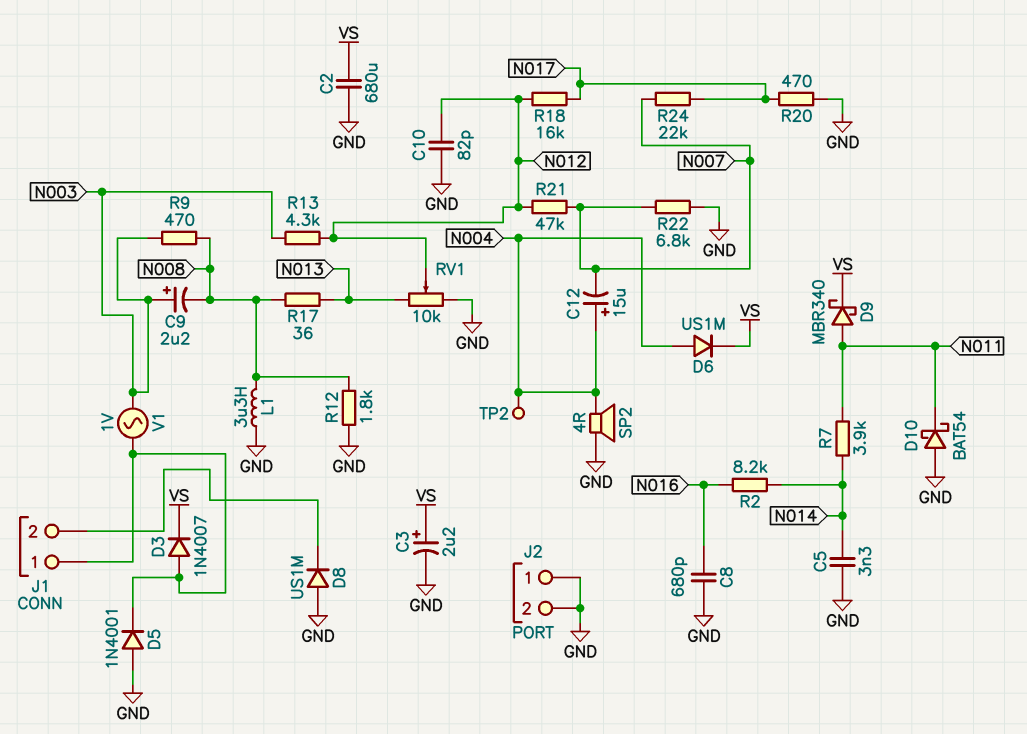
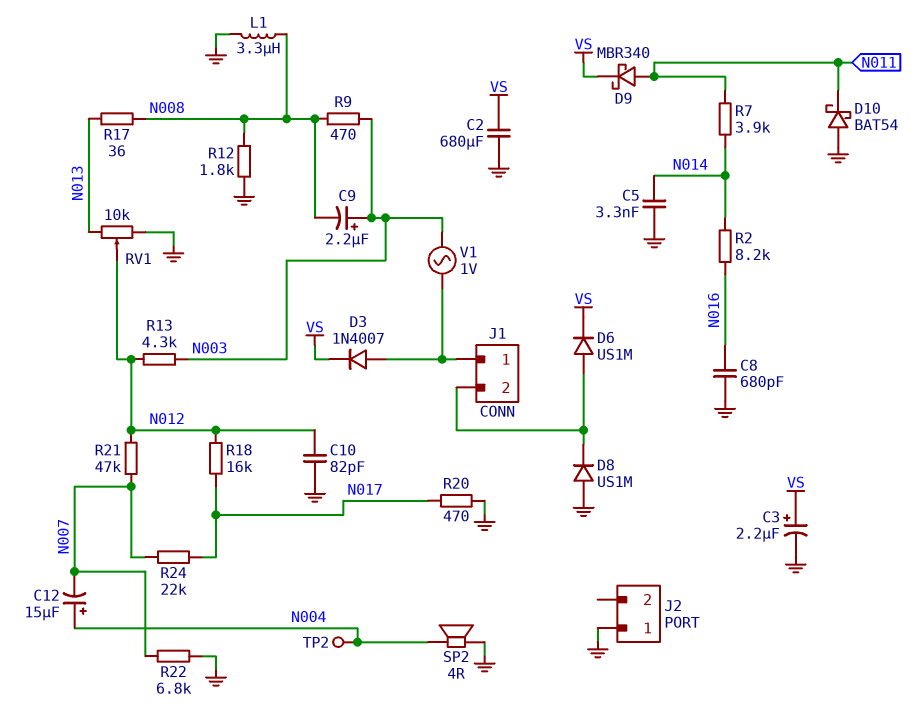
D5: diode 1N4001 (A GND, K J1/1) -> none
D6: diode US1M (A N004, K VS) -> diode US1M (A J1/2, K VS)
J2 pin 2: GND -> none

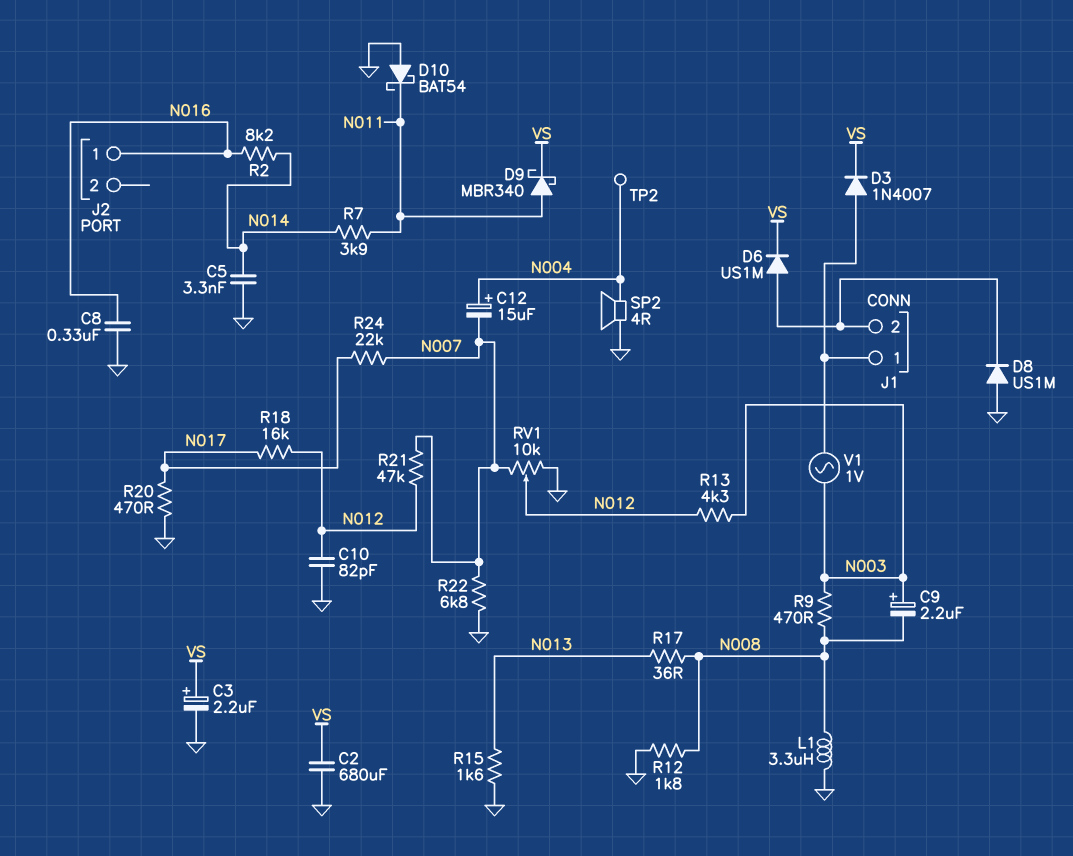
C8: 680pF (GND, N016) -> 330nF (GND, N016)
J2 pin 1: GND -> N016
R15: none -> 1.6k (GND, N013)
RV1: 10k (GND, N013, wiper N012) -> 10k (GND, N007, wiper N012)

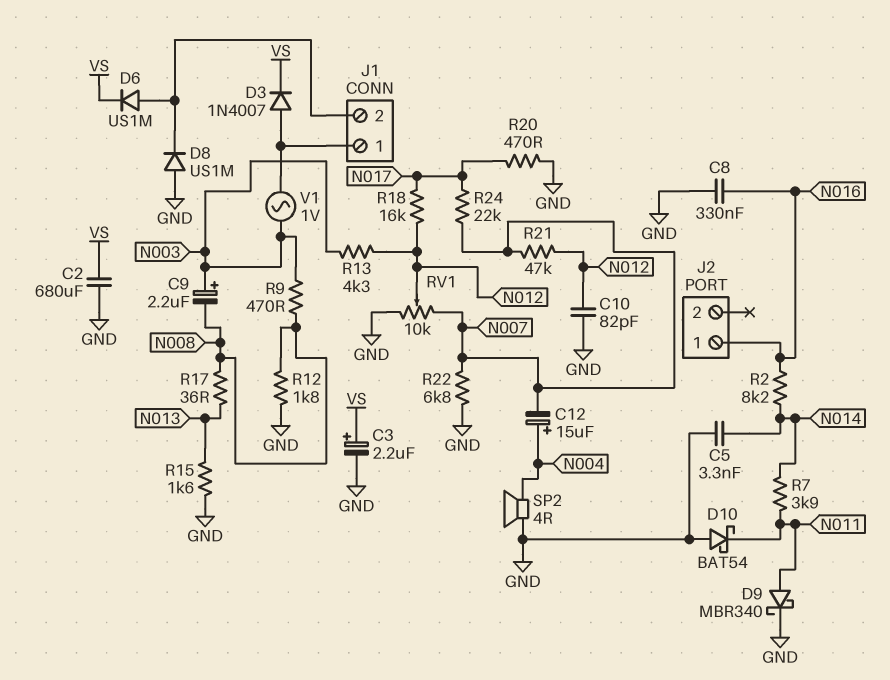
D9: schottky MBR340 (A N011, K VS) -> schottky MBR340 (A N011, K GND)
L1: 3.3uH (GND, N008) -> none
TP2: test point (N004) -> none

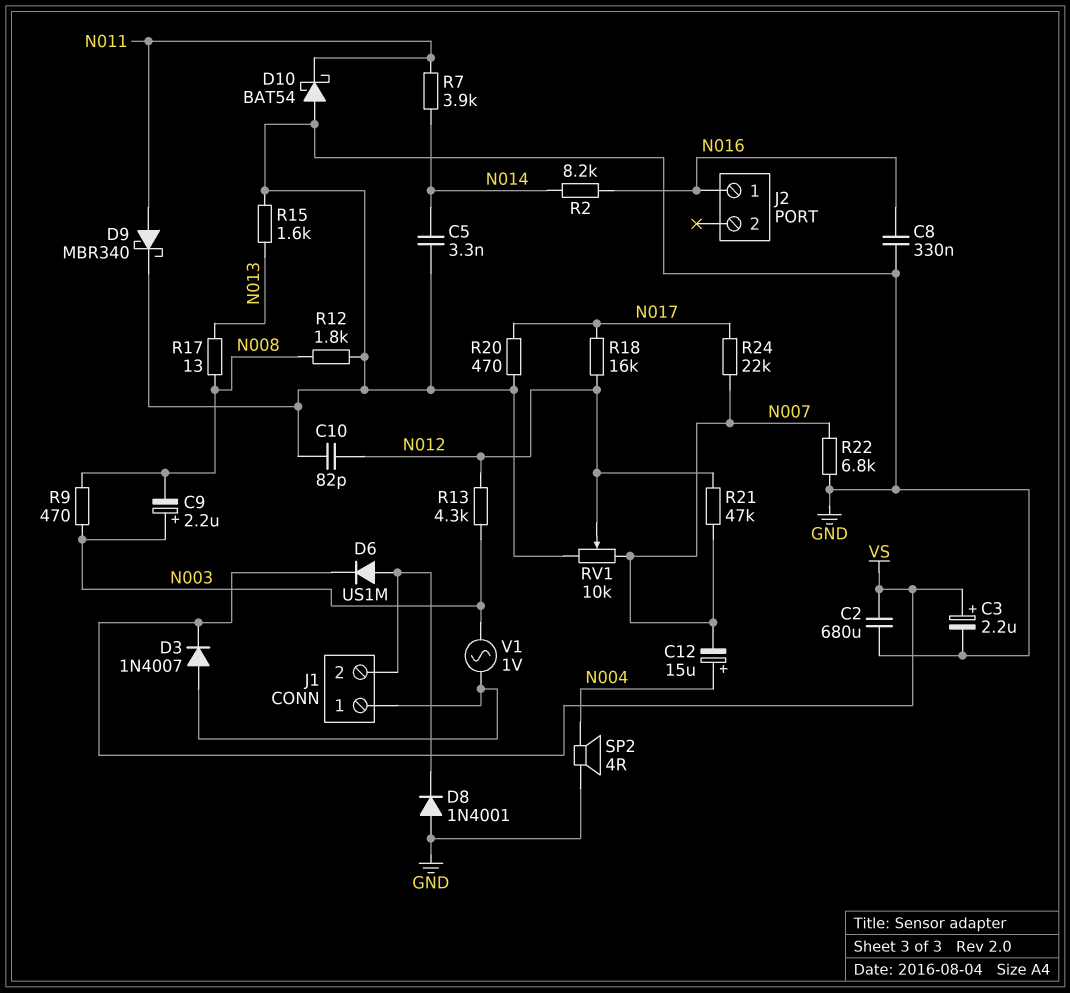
D8: diode US1M (A GND, K J1/2) -> diode 1N4001 (A GND, K J1/2)
R17: 36 (N008, N013) -> 13 (N008, N013)

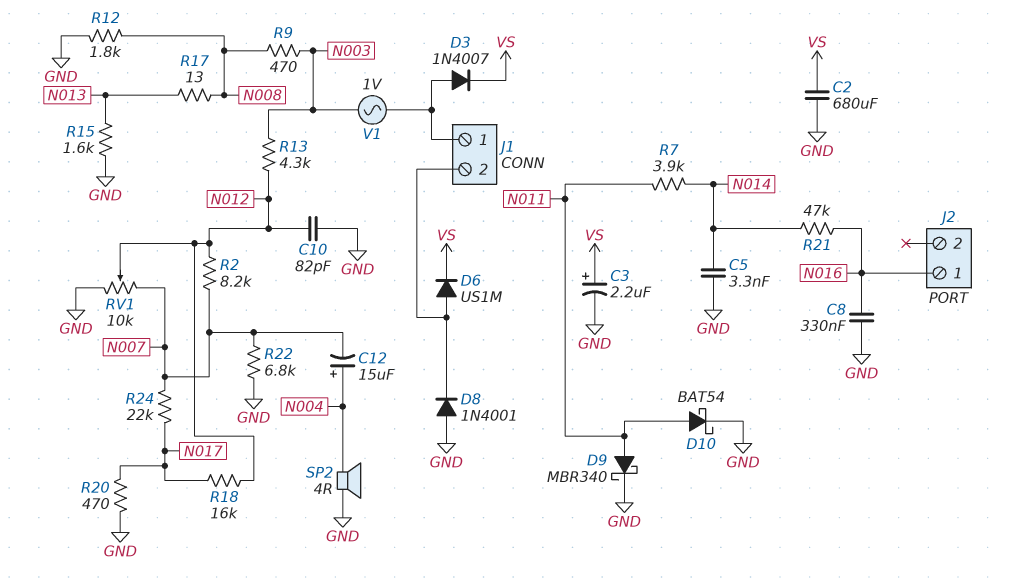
C9: 2.2uF (plus N003, minus N008) -> none
D10: schottky BAT54 (A GND, K N011) -> schottky BAT54 (A N011, K GND)
R2: 8.2k (N014, N016) -> 8.2k (N007, N012)
R21: 47k (N007, N012) -> 47k (N014, N016)

